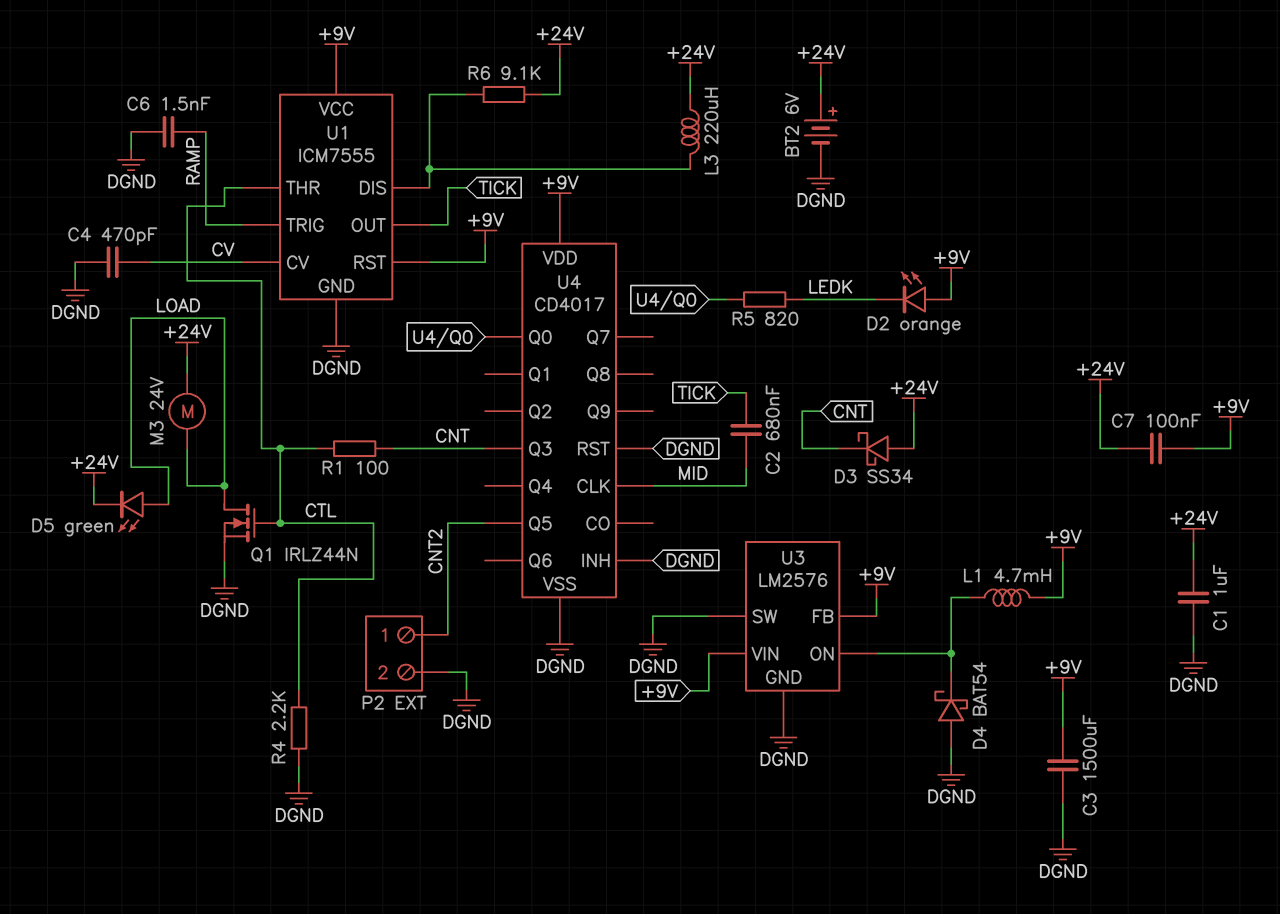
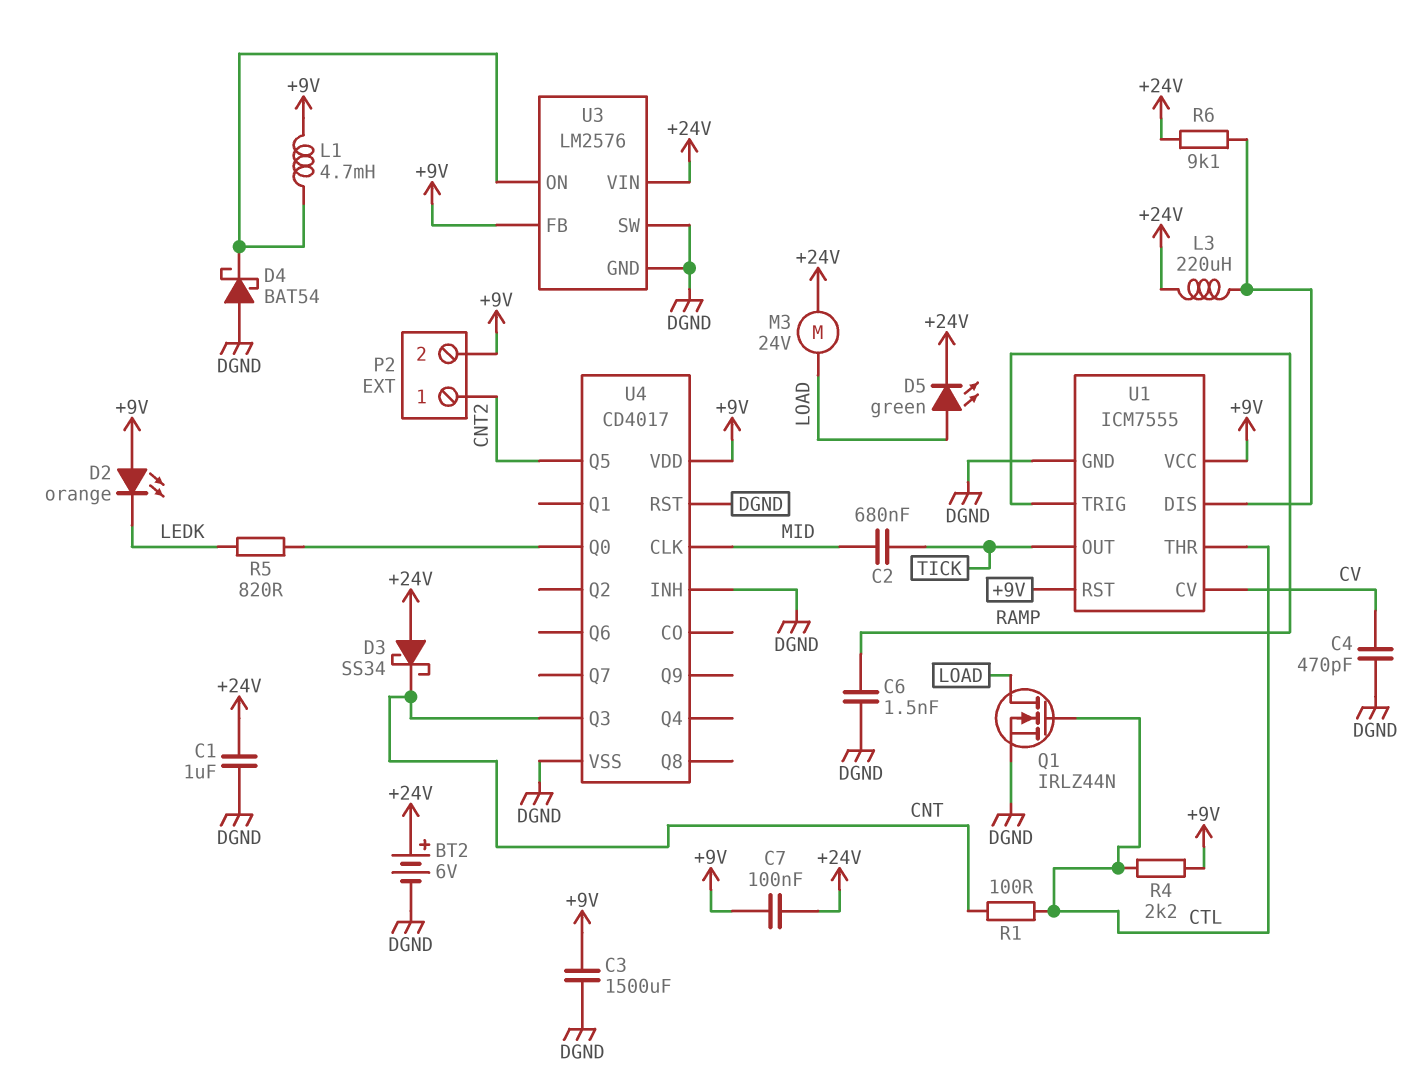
P2 pin 2: DGND -> +9V
R4: 2.2k (CTL, DGND) -> 2.2k (+9V, CTL)
U3 pin VIN: +9V -> +24V

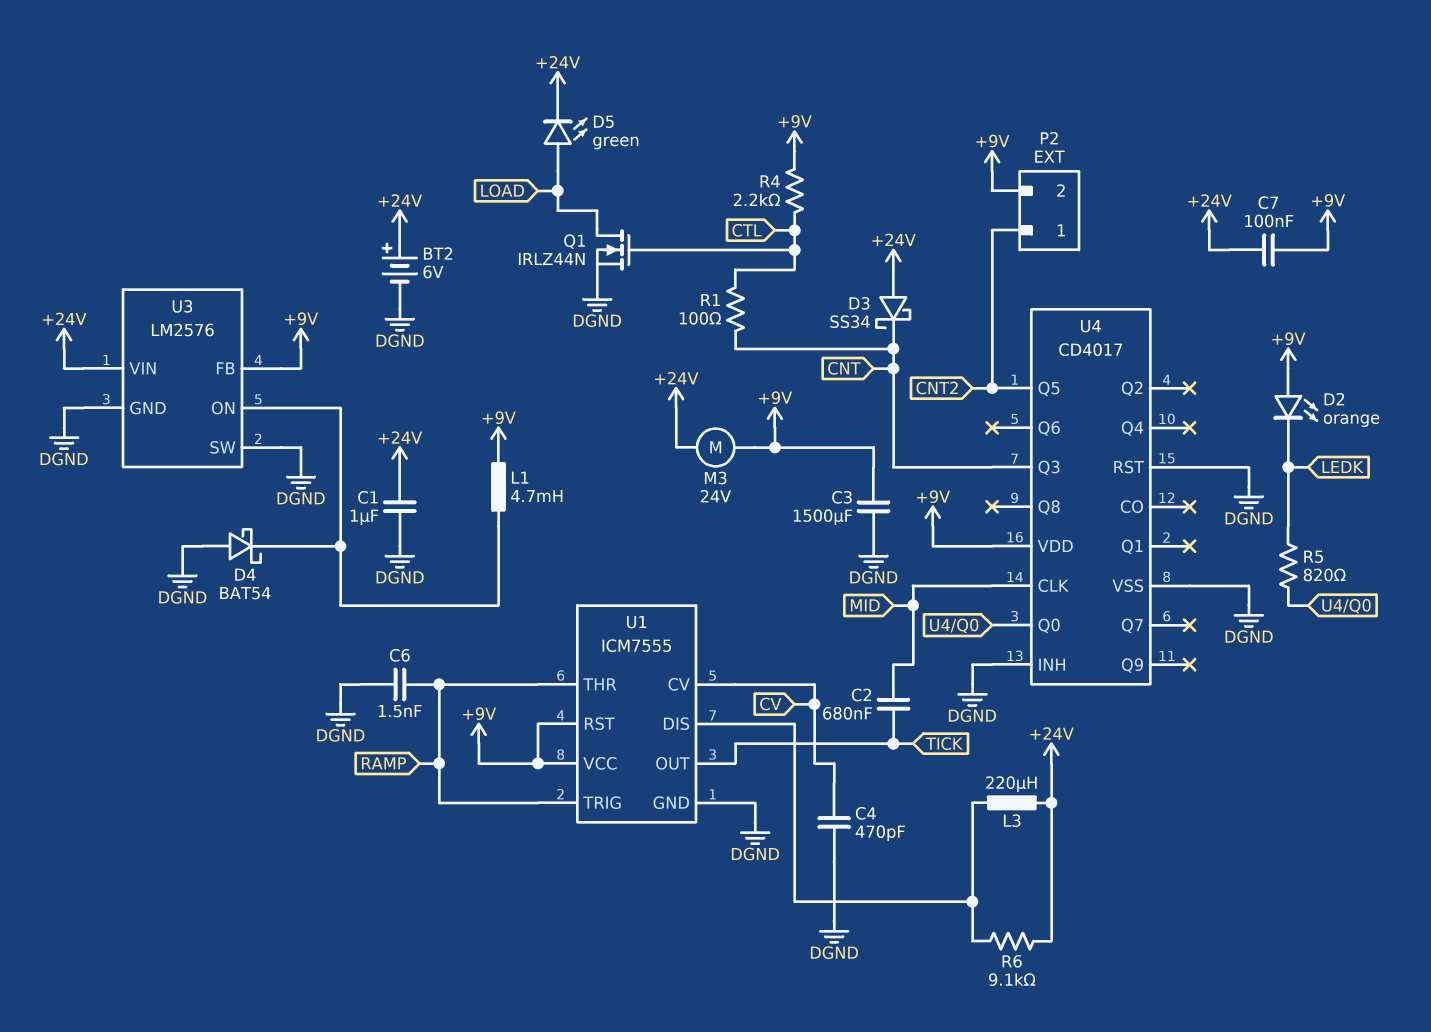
M3: motor 24V (+24V, LOAD) -> motor 24V (+9V, +24V)
U1 pin THR: CTL -> RAMP

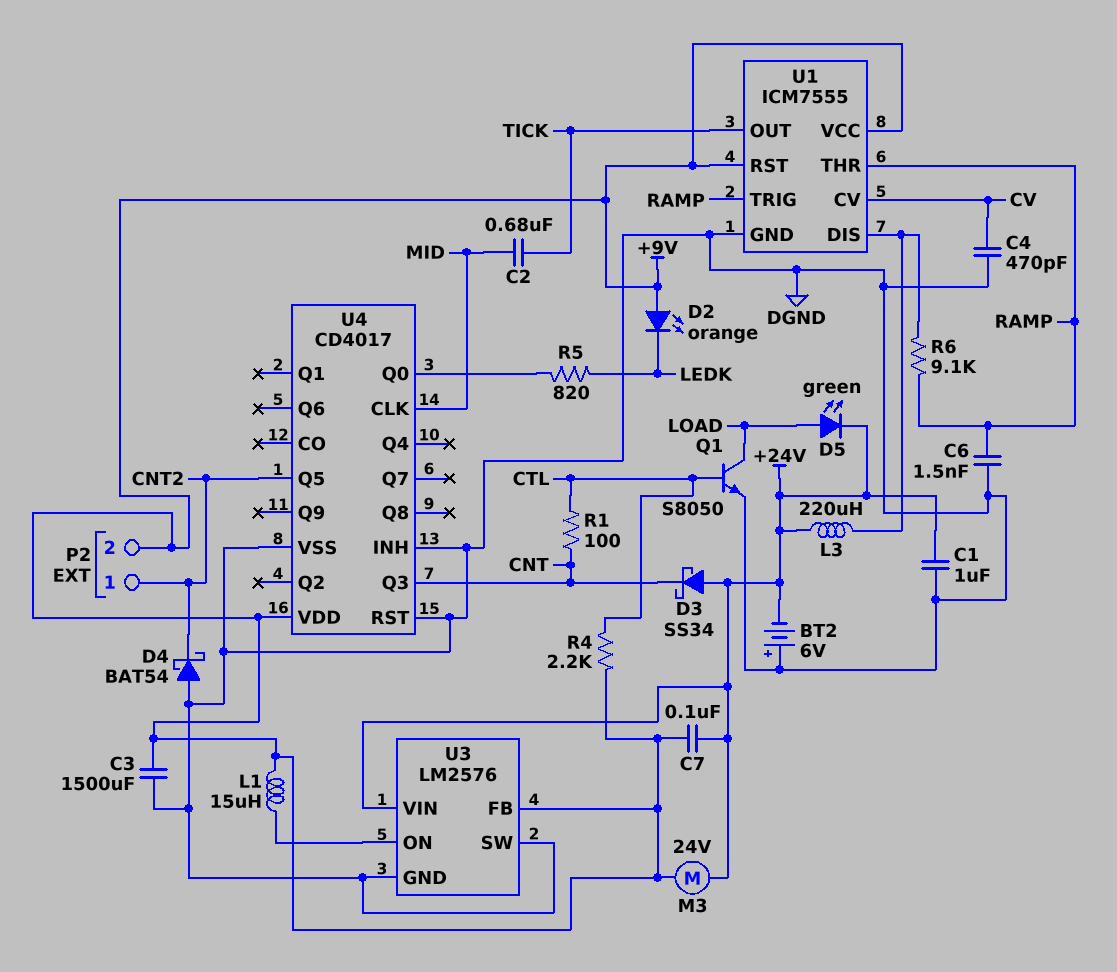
BT2: 6V (plus +24V, minus DGND) -> 6V (plus DGND, minus +24V)
D4: schottky BAT54 (A DGND, K U3/ON) -> schottky BAT54 (A DGND, K CNT2)
L1: 4.7mH (+9V, U3/ON) -> 15uH (+9V, U3/ON)
Q1: NMOS IRLZ44N (G CTL, D LOAD, S DGND) -> NPN S8050 (B CTL, C LOAD, E DGND)
R6: 9.1k (+24V, U1/DIS) -> 9.1k (RAMP, U1/DIS)

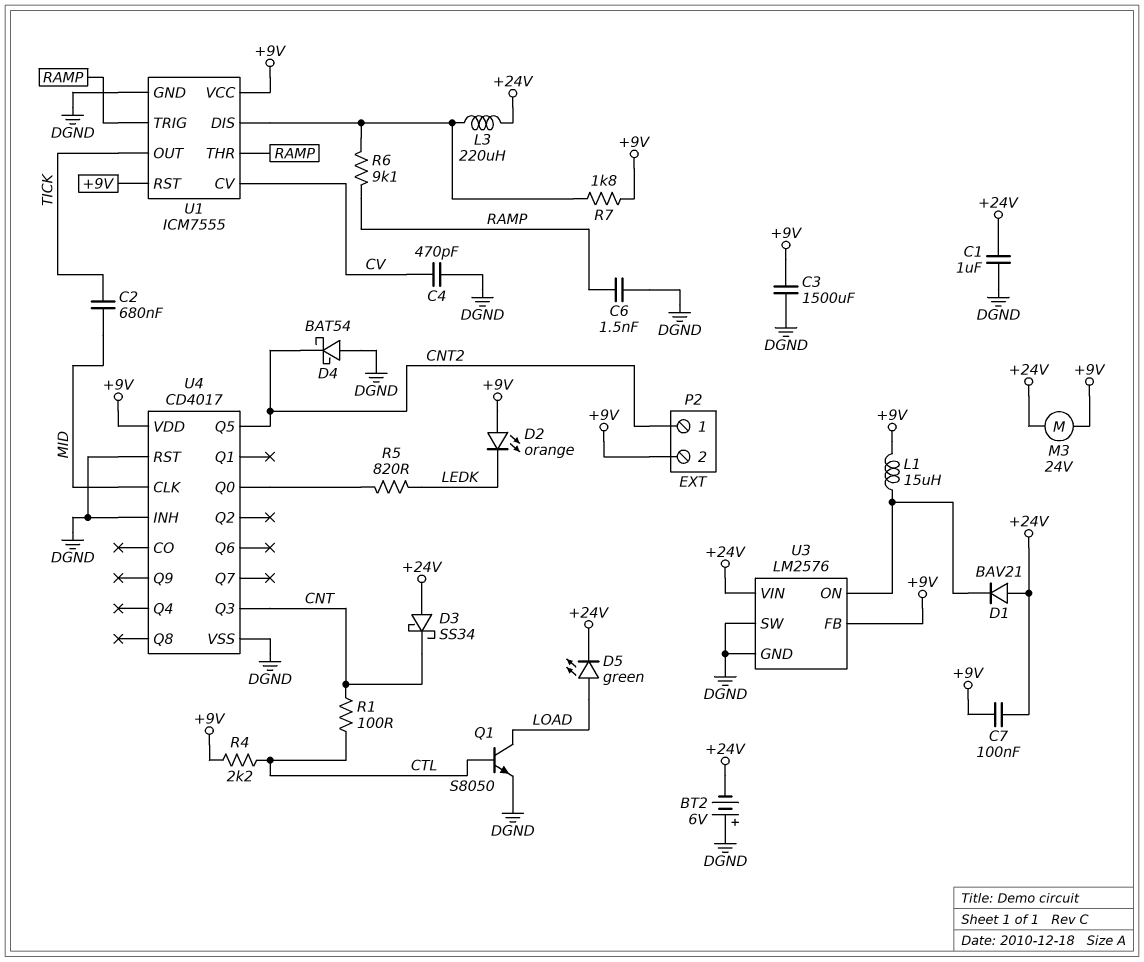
D1: none -> diode BAV21 (A +24V, K U3/ON)
R7: none -> 1.8k (+9V, U1/DIS)

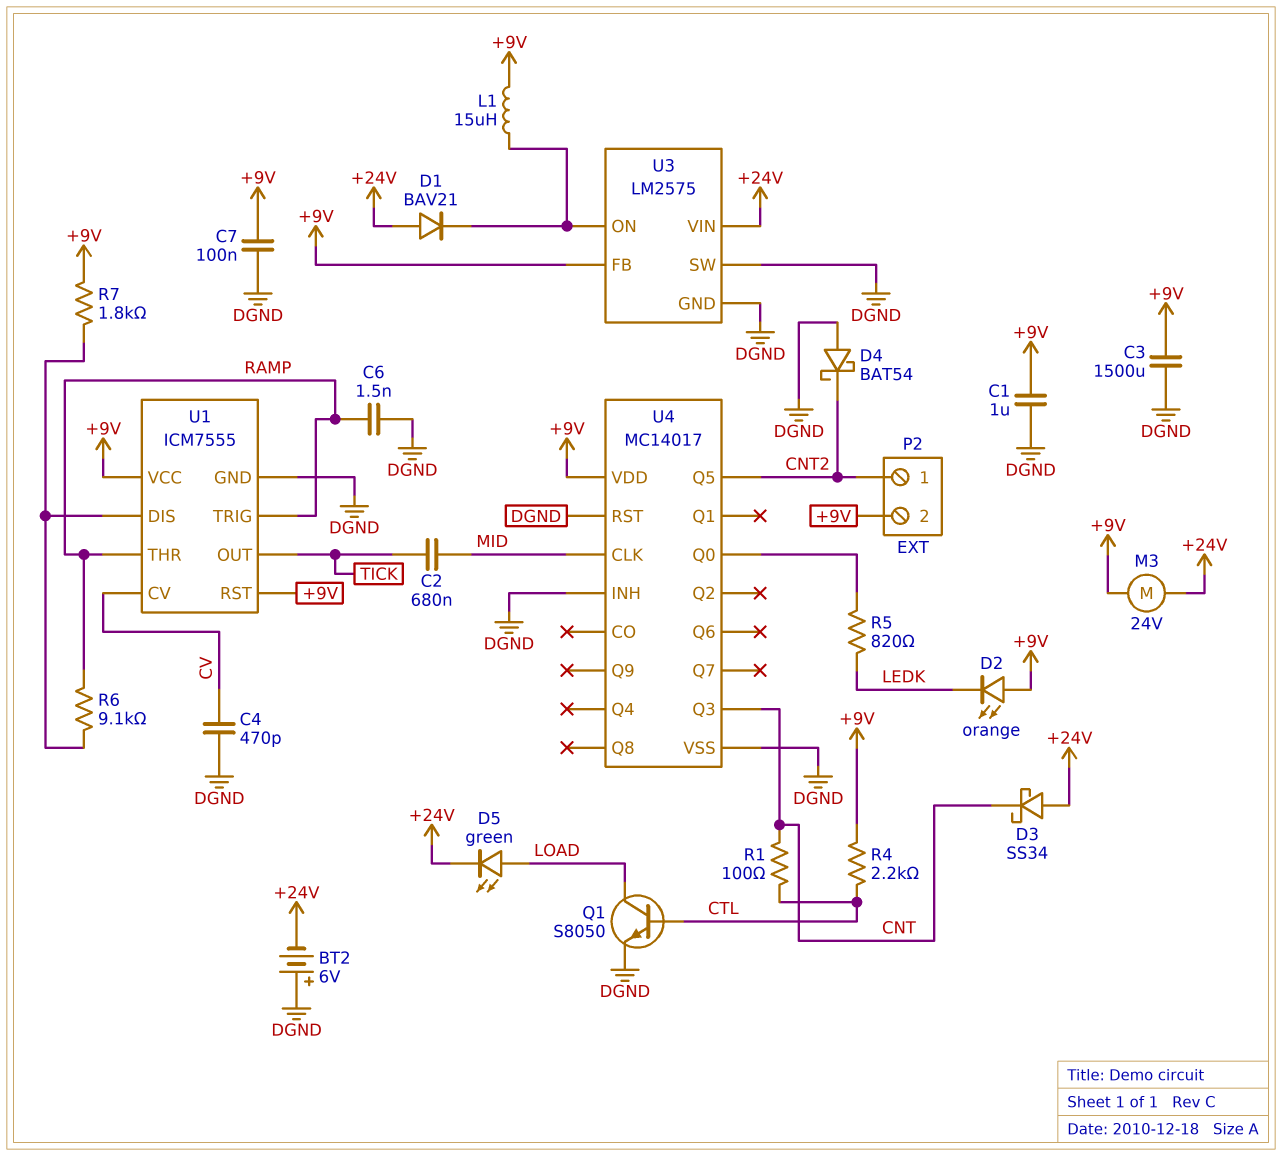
C1: 1uF (+24V, DGND) -> 1uF (+9V, DGND)
C7: 100nF (+9V, +24V) -> 100nF (+9V, DGND)
L3: 220uH (+24V, U1/DIS) -> none
U3: LM2576 -> LM2575
U4: CD4017 -> MC14017

